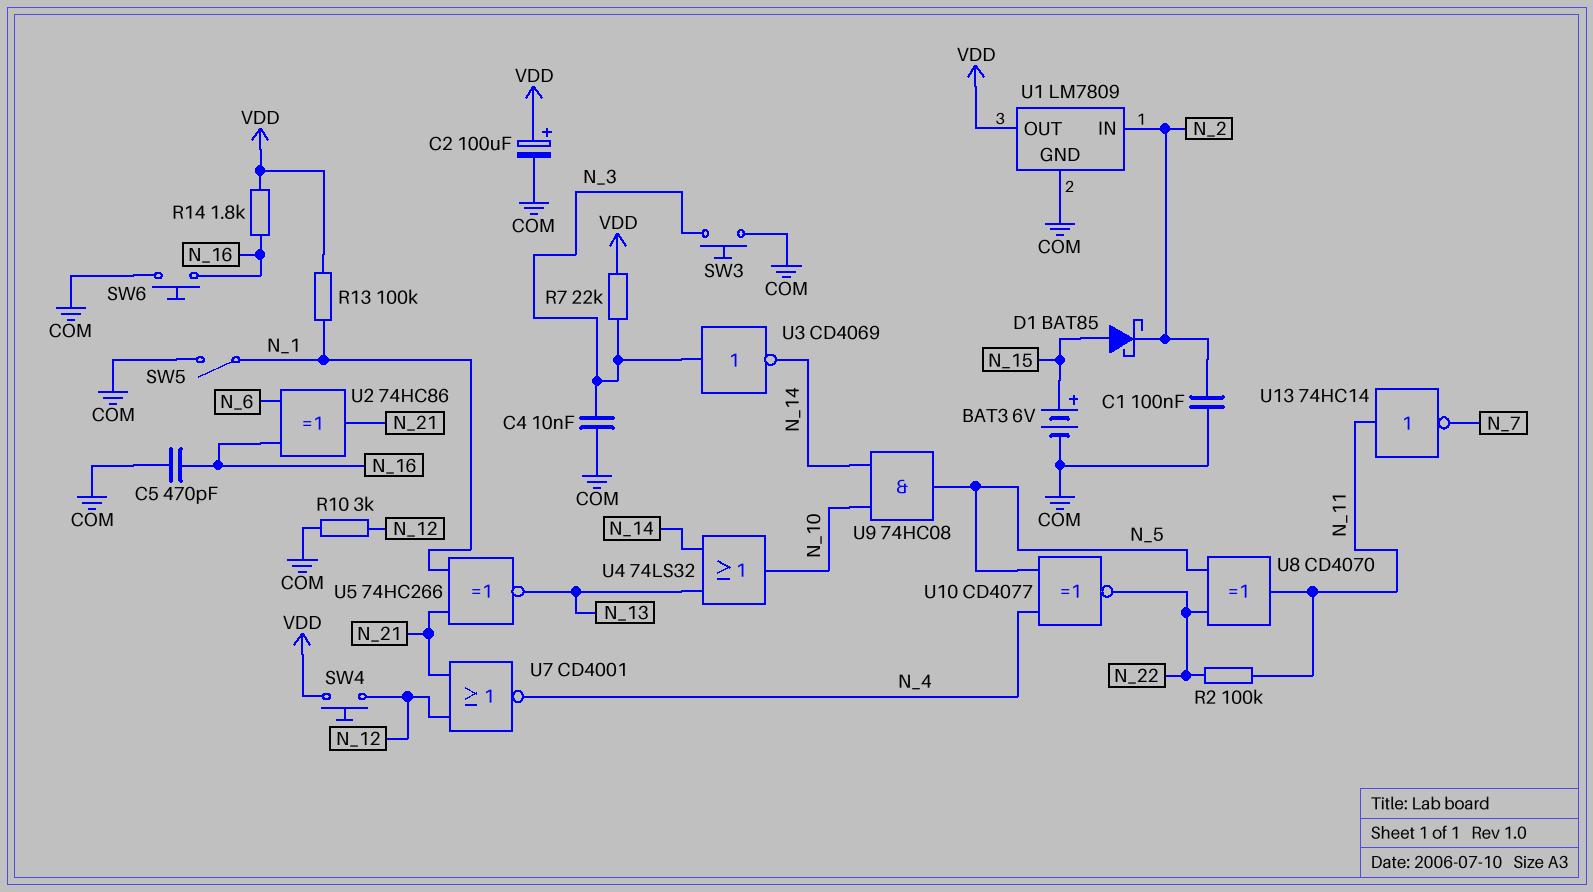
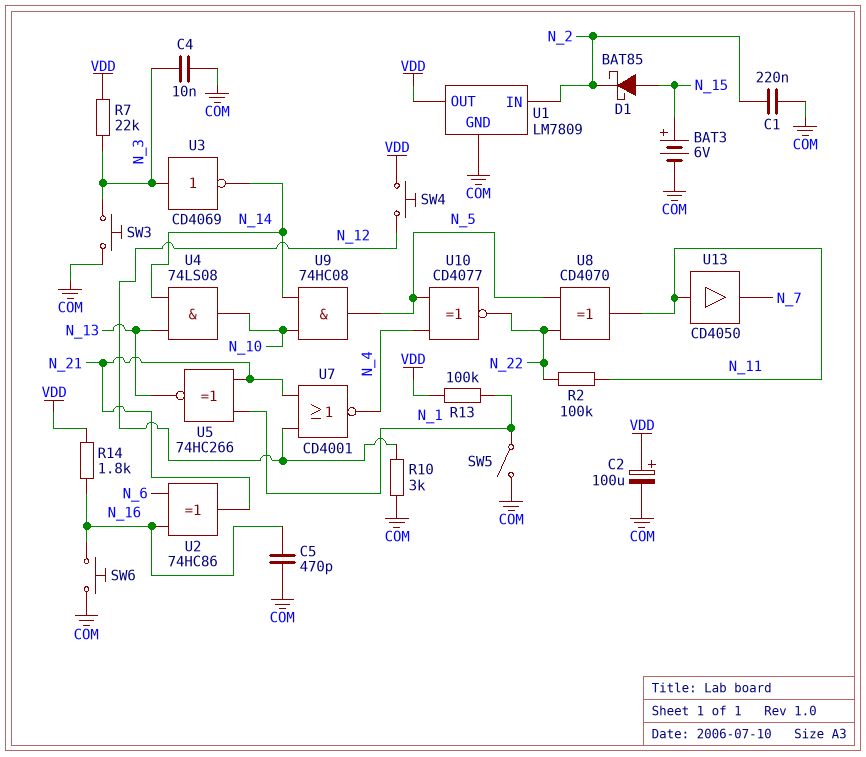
C1: 100nF (COM, N_2) -> 220nF (COM, N_2)
U4: OR 74LS32 (in N_13, in N_14, out N_10) -> AND 74LS08 (in N_13, in N_14, out N_10)
U13: NOT 74HC14 (in N_11, out N_7) -> buffer CD4050 (in N_11, out N_7)

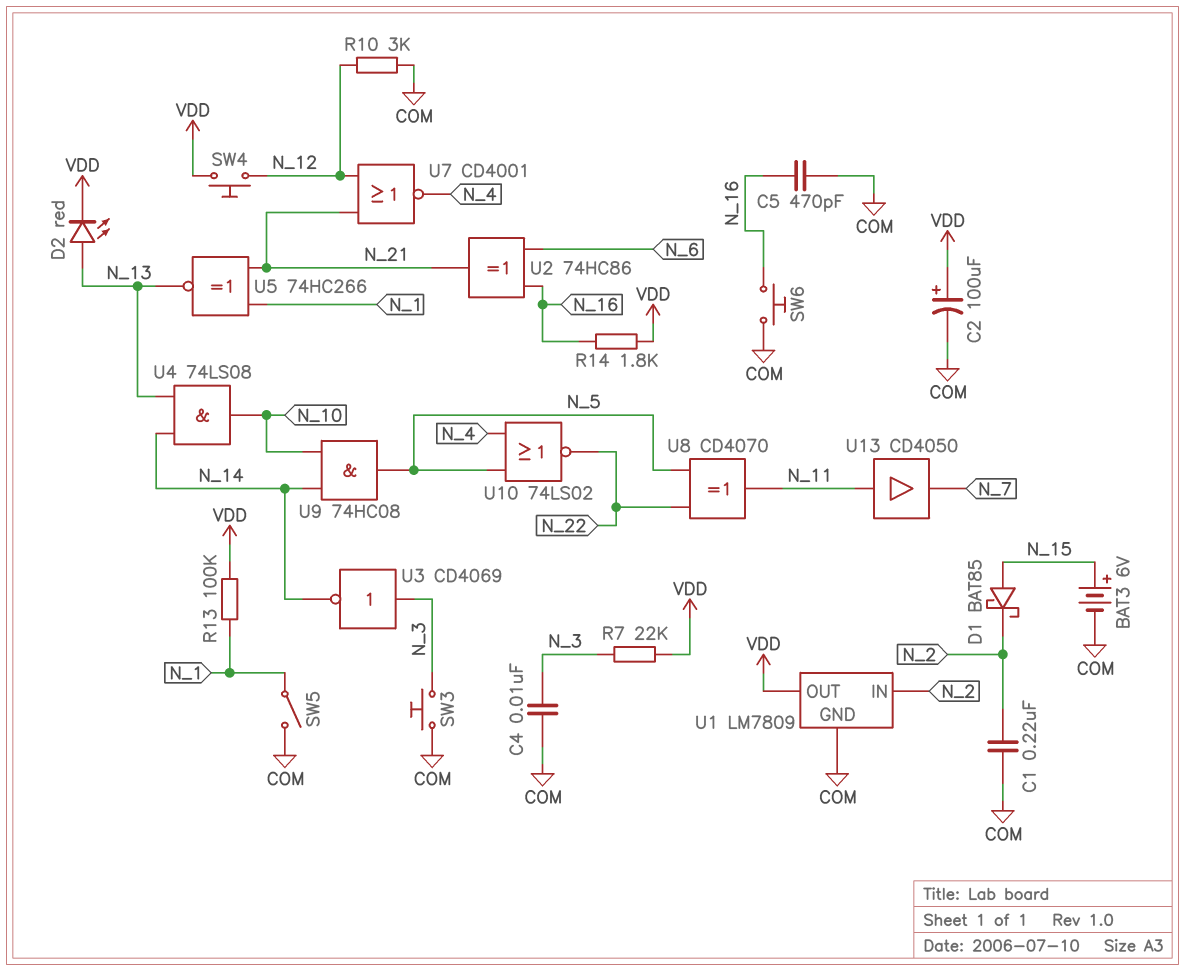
D2: none -> LED red (A N_13, K VDD)
R2: 100k (N_11, N_22) -> none
U10: XNOR CD4077 (in N_4, in N_5, out N_22) -> NOR 74LS02 (in N_4, in N_5, out N_22)

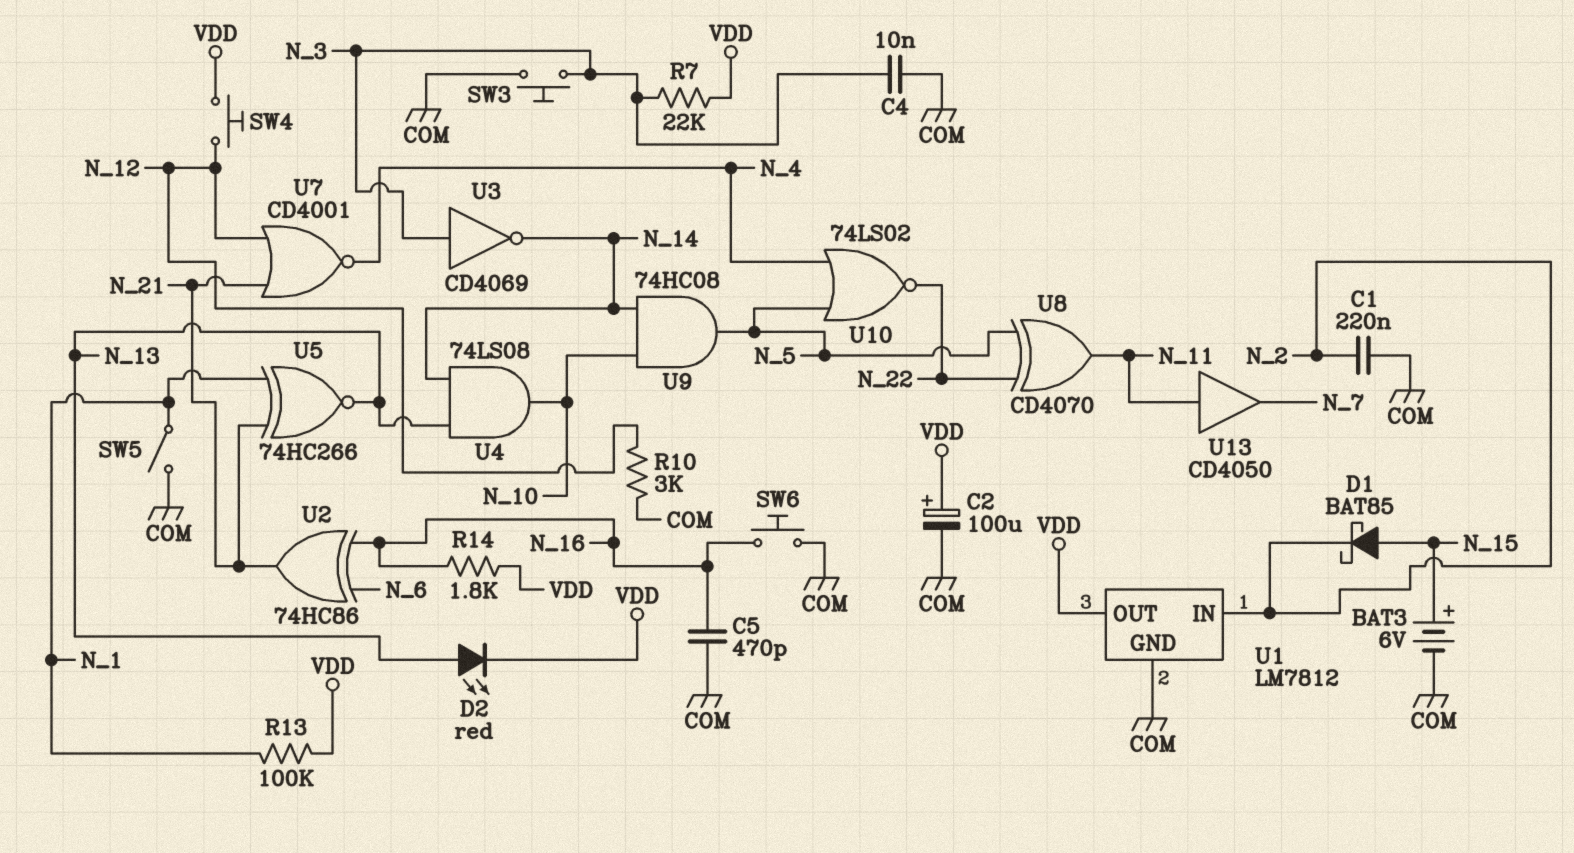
U1: LM7809 -> LM7812

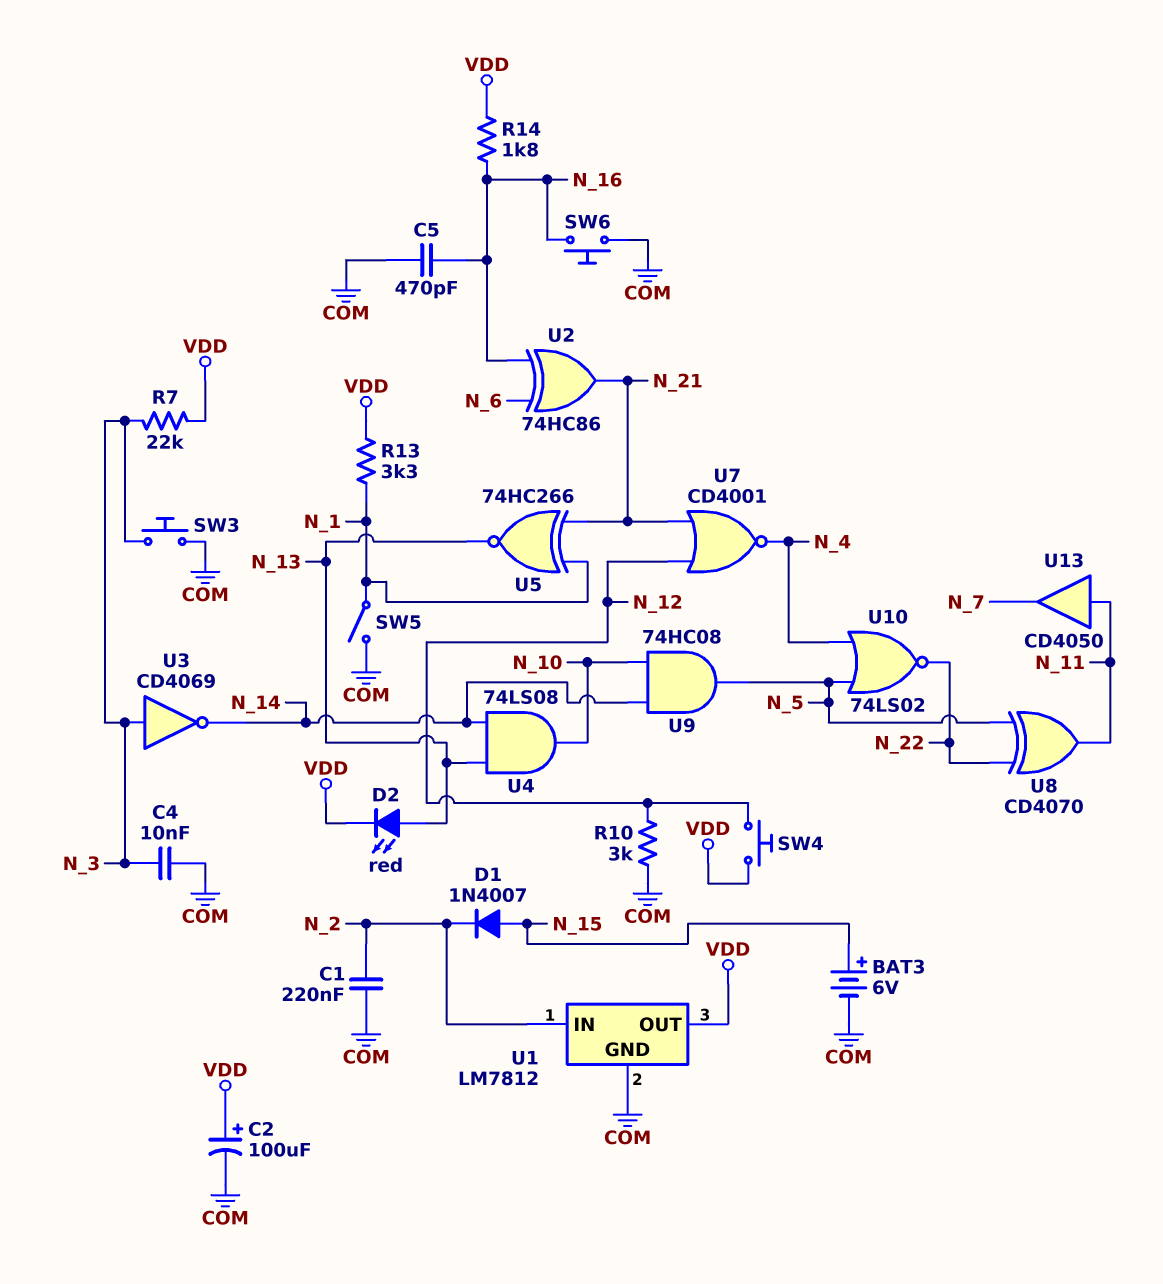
D1: schottky BAT85 (A N_15, K N_2) -> diode 1N4007 (A N_15, K N_2)
R13: 100k (N_1, VDD) -> 3.3k (N_1, VDD)

